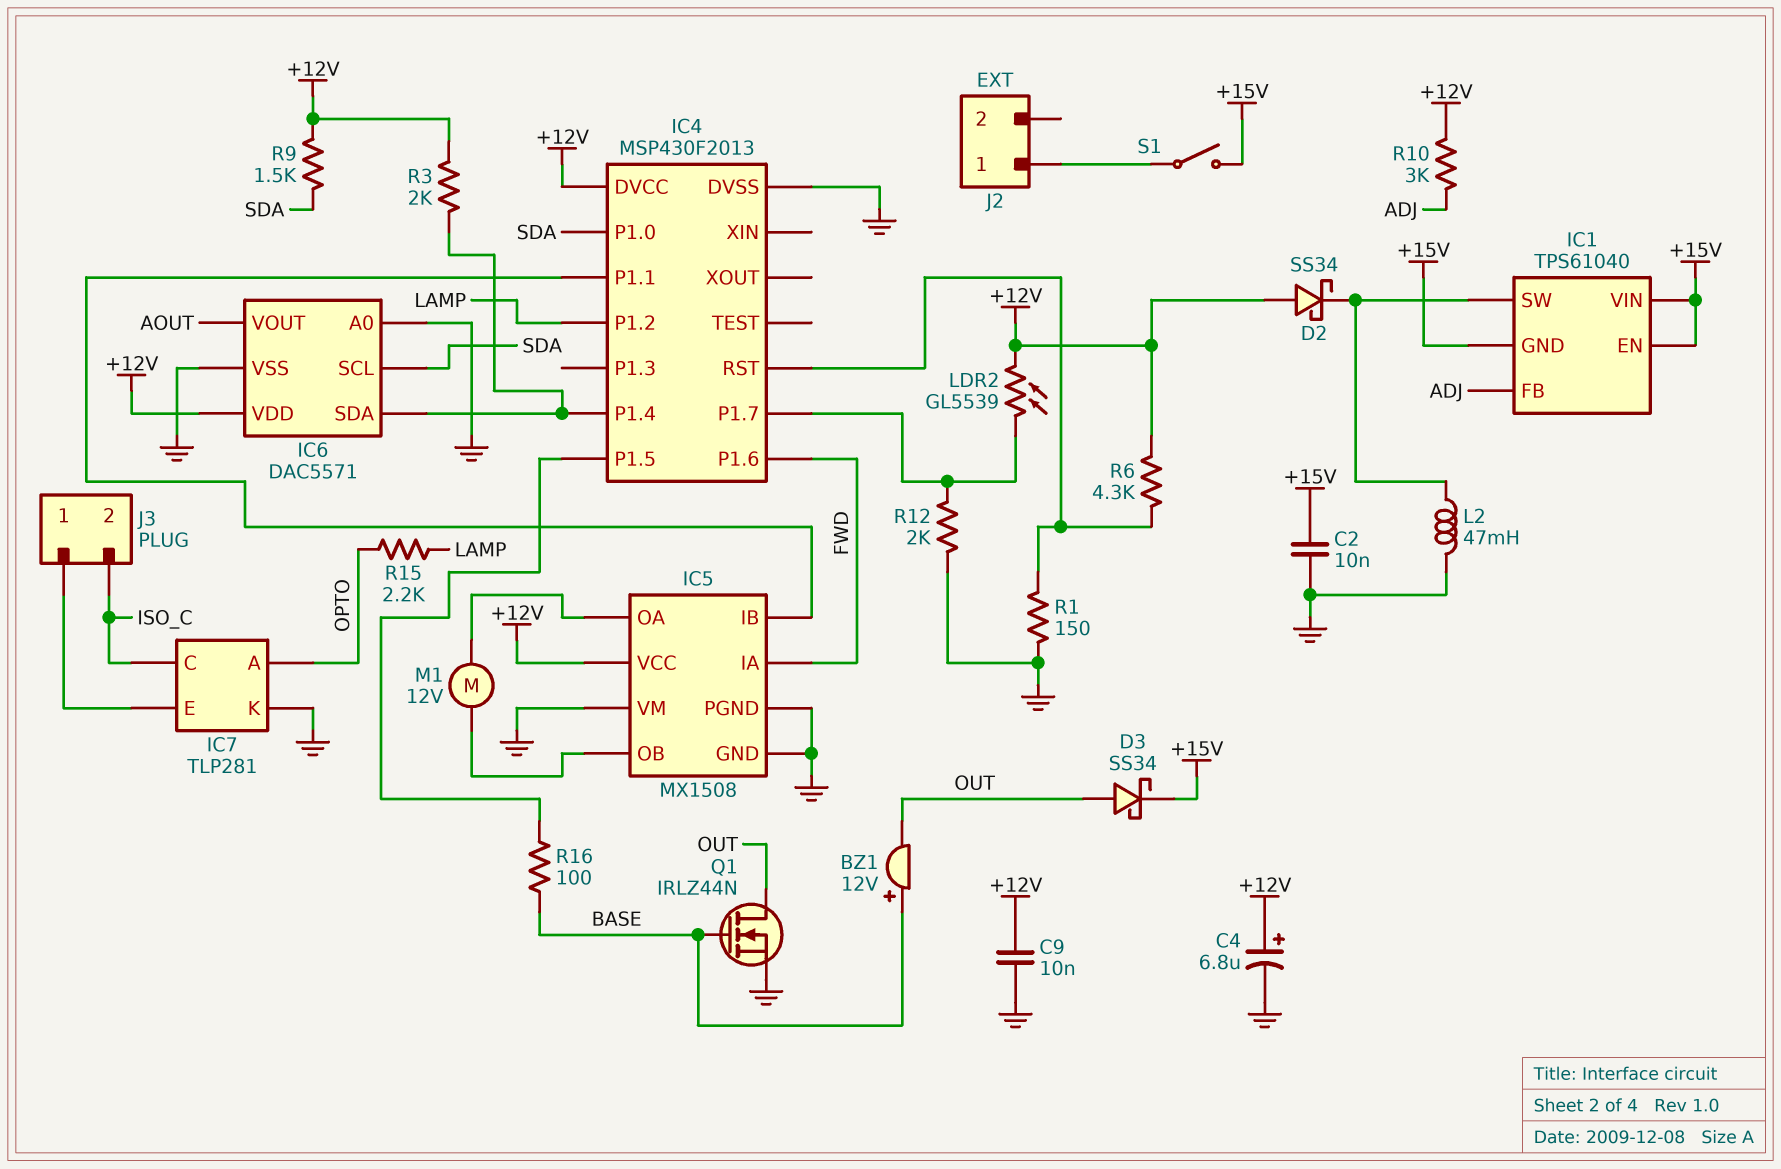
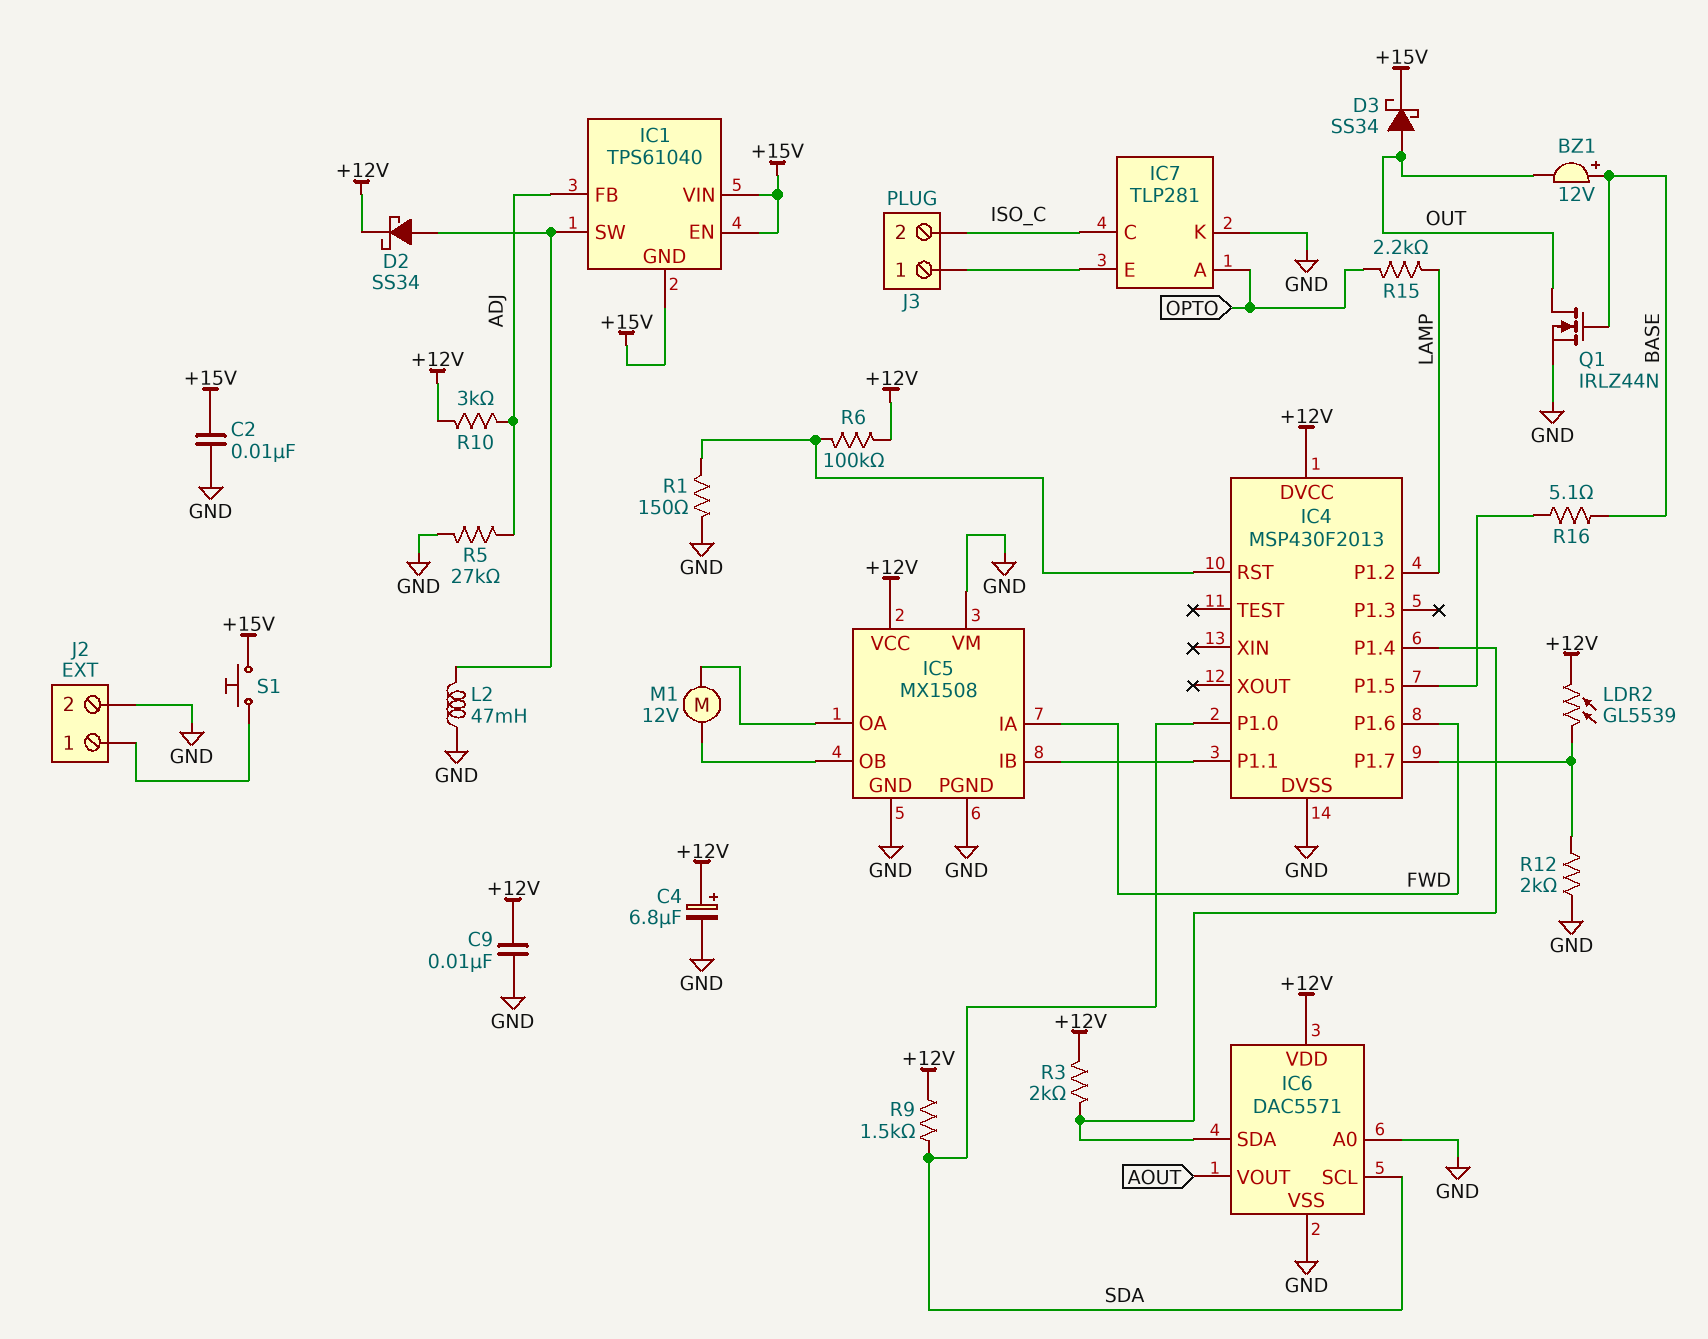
D2: schottky SS34 (A +12V, K IC1/SW) -> schottky SS34 (A IC1/SW, K +12V)
J2 pin 2: none -> GND
R5: none -> 27k (ADJ, GND)
R6: 4.3k (+12V, IC4/RST) -> 100k (+12V, IC4/RST)
R16: 100 (BASE, IC4/P1.5) -> 5.1 (BASE, IC4/P1.5)
S1: switch (+15V, J2/1) -> button (+15V, J2/1)

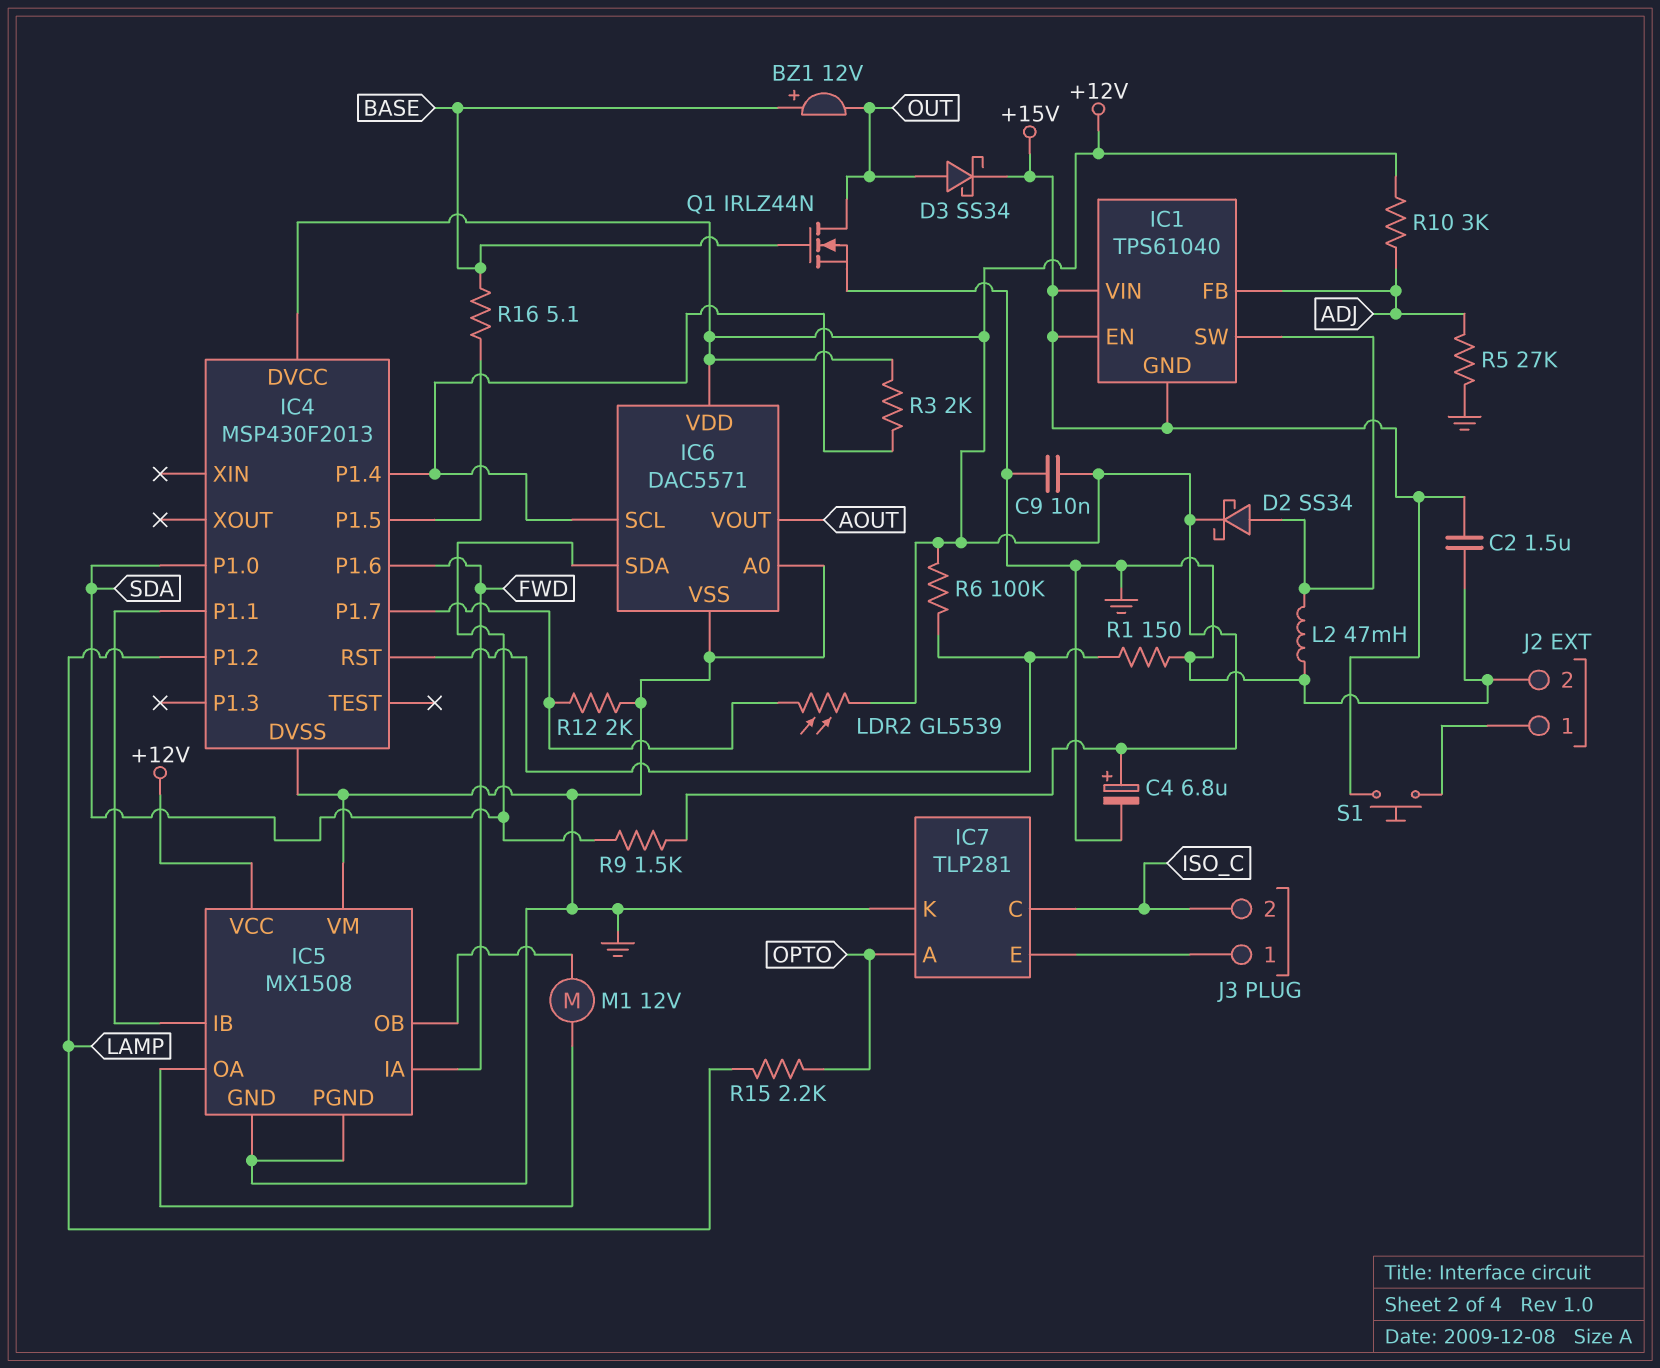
C2: 10nF (+15V, GND) -> 1.5uF (+15V, GND)
IC6 pin SCL: SDA -> IC4/P1.4
IC6 pin SDA: IC4/P1.4 -> SDA

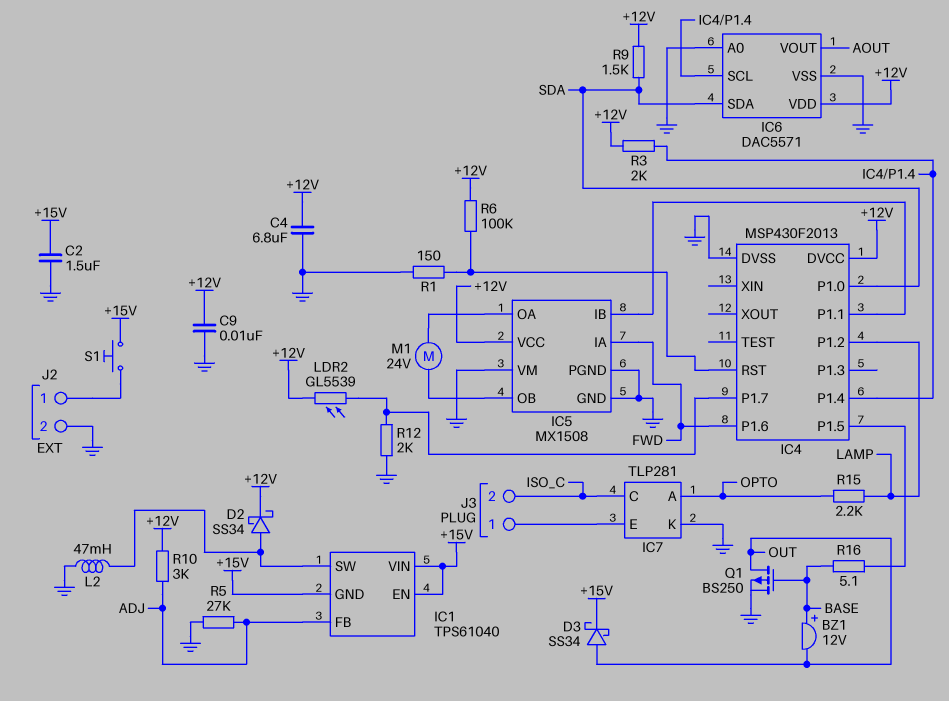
C4: 6.8uF (plus +12V, minus GND) -> 6.8uF (+12V, GND)
M1: motor 12V (IC5/OA, IC5/OB) -> motor 24V (IC5/OA, IC5/OB)
Q1: NMOS IRLZ44N (G BASE, D OUT, S GND) -> PMOS BS250 (G BASE, D OUT, S GND)

